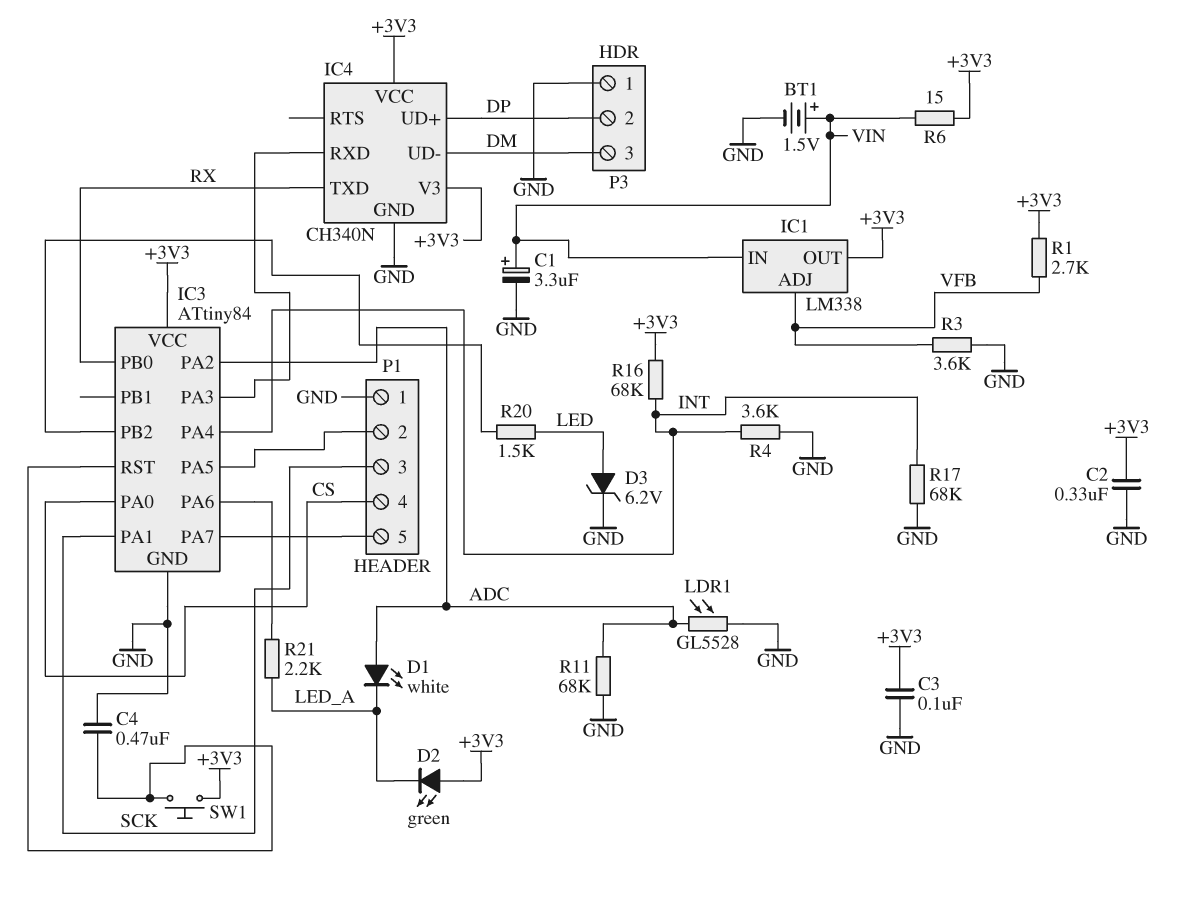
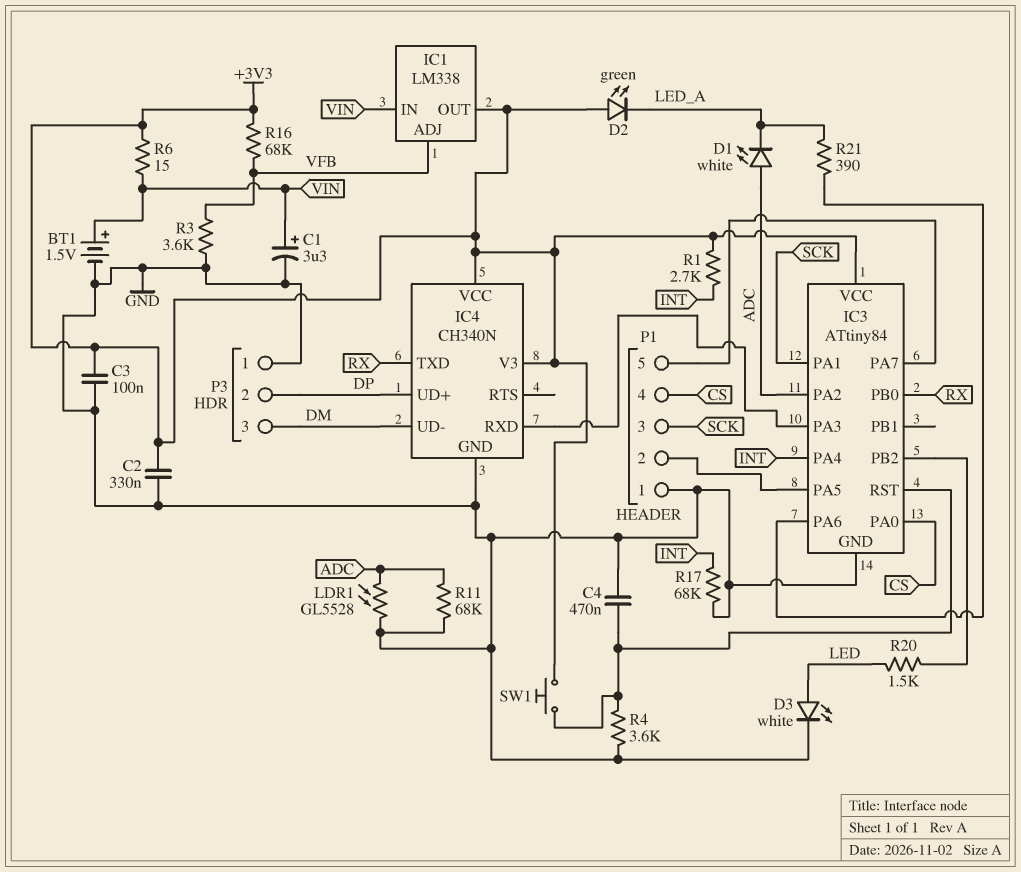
D3: zener 6.2V (A LED, K GND) -> LED white (A LED, K GND)
R1: 2.7k (+3V3, VFB) -> 2.7k (+3V3, INT)
R4: 3.6k (GND, INT) -> 3.6k (GND, IC3/RST)
R16: 68k (+3V3, INT) -> 68k (+3V3, VFB)
R21: 2.2k (IC3/PA6, LED_A) -> 390 (IC3/PA6, LED_A)

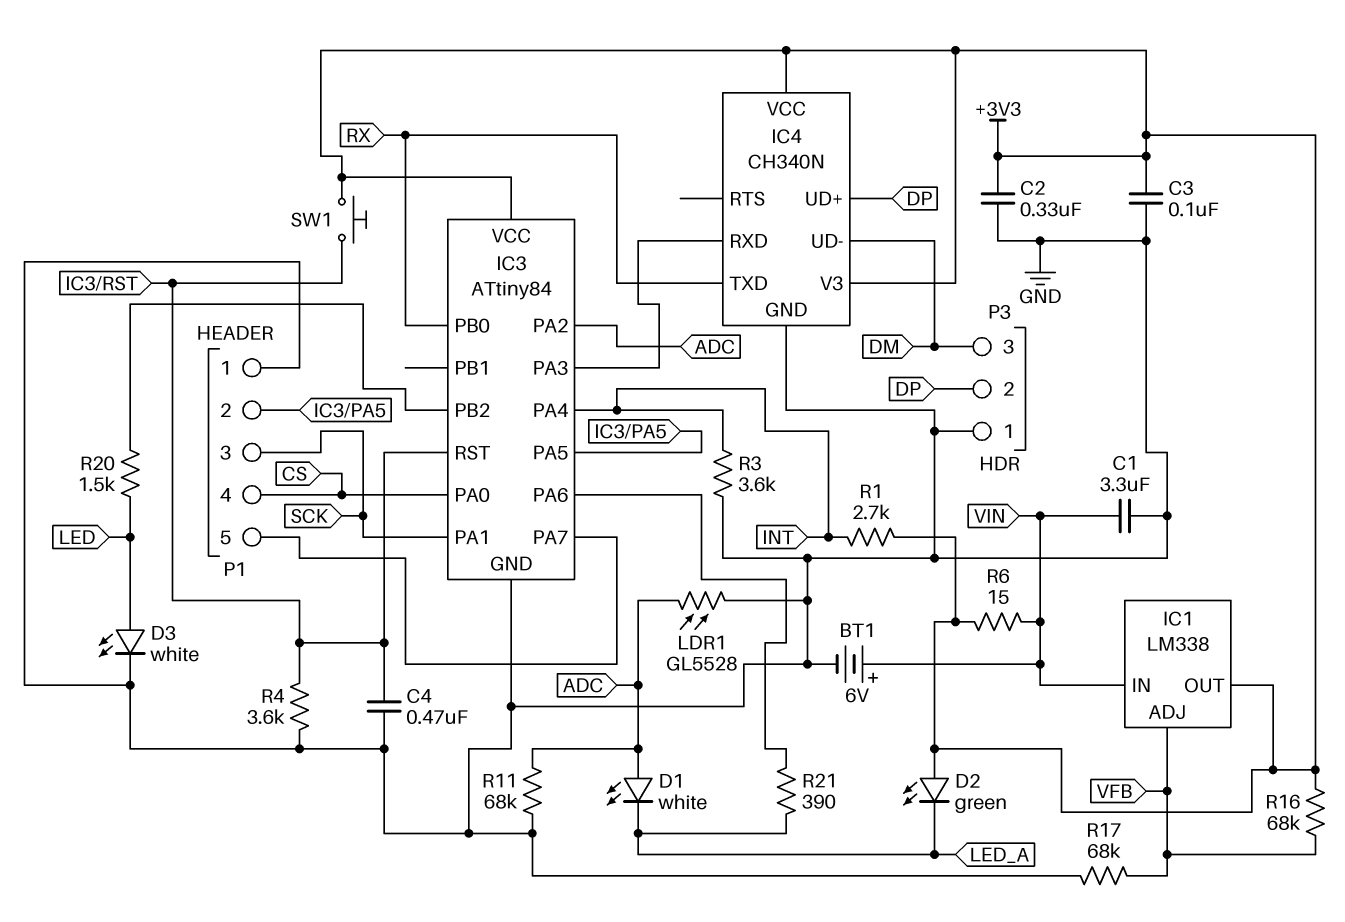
BT1: 1.5V (plus VIN, minus GND) -> 6V (plus VIN, minus GND)
C1: 3.3uF (plus VIN, minus GND) -> 3.3uF (GND, VIN)
R3: 3.6k (GND, VFB) -> 3.6k (GND, INT)
R17: 68k (GND, INT) -> 68k (GND, VFB)

